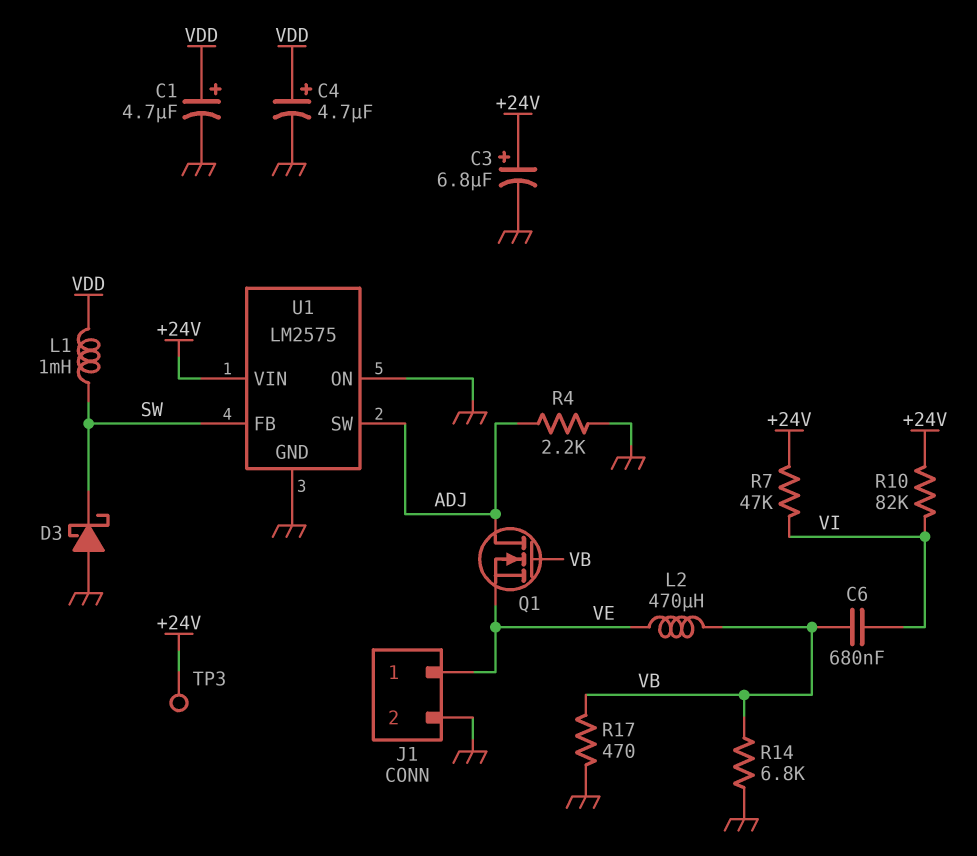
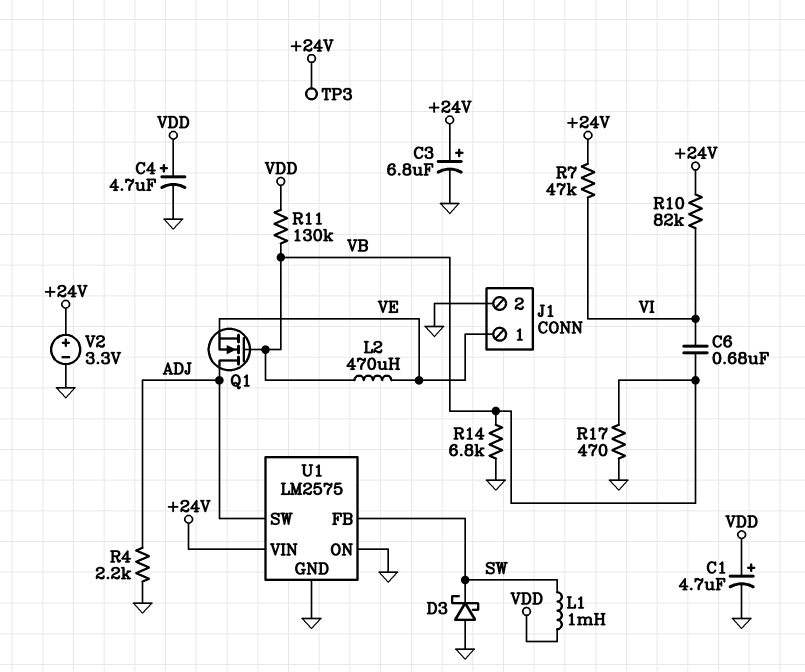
R11: none -> 130k (VB, VDD)
V2: none -> 3.3V (plus +24V, minus GND)

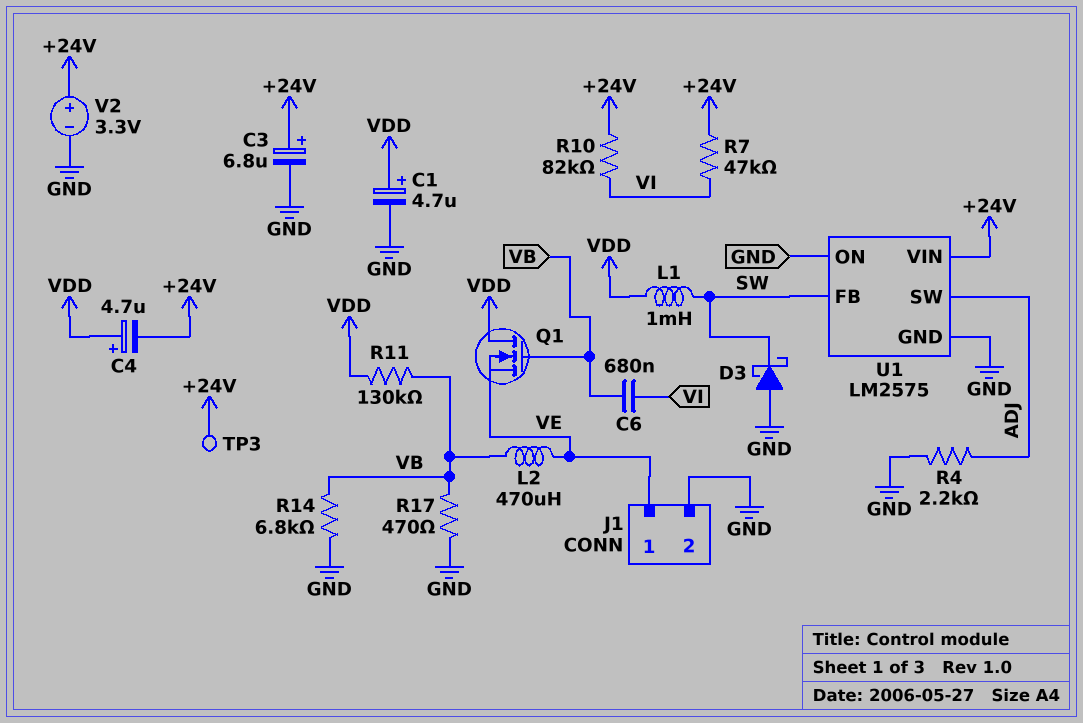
C4: 4.7uF (plus VDD, minus GND) -> 4.7uF (plus VDD, minus +24V)
Q1: NMOS (G VB, D ADJ, S VE) -> NMOS (G VB, D VDD, S VE)

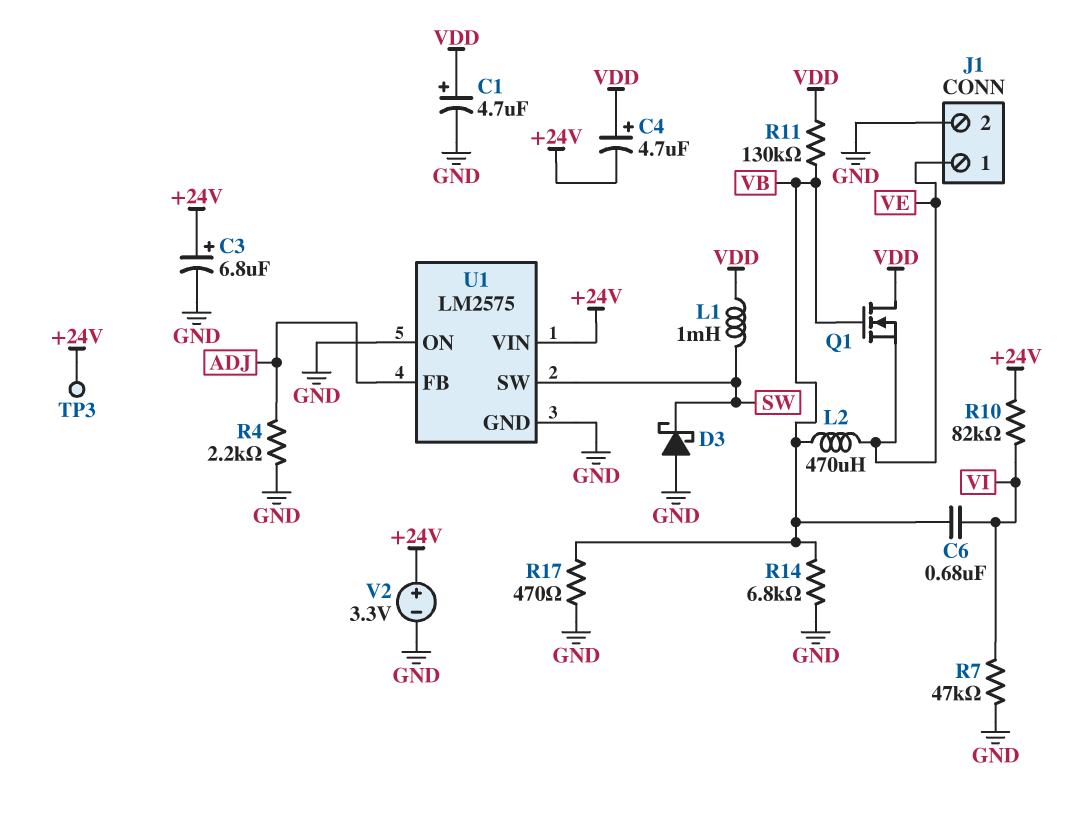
R7: 47k (+24V, VI) -> 47k (GND, VI)
U1 pin FB: SW -> ADJ
U1 pin SW: ADJ -> SW

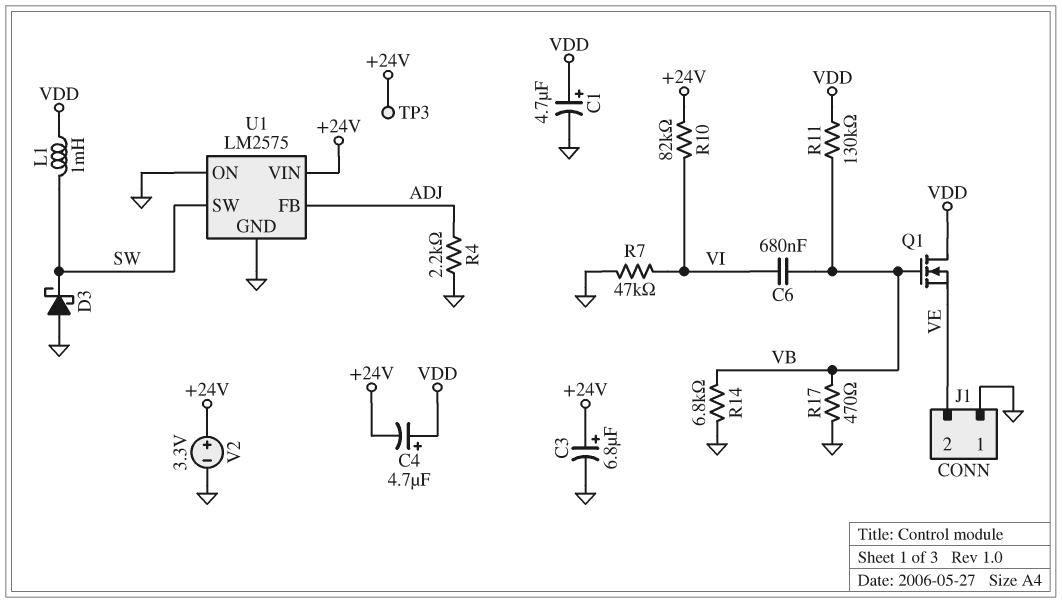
J1 pin 1: VE -> GND
J1 pin 2: GND -> VE
L2: 470uH (VB, VE) -> none

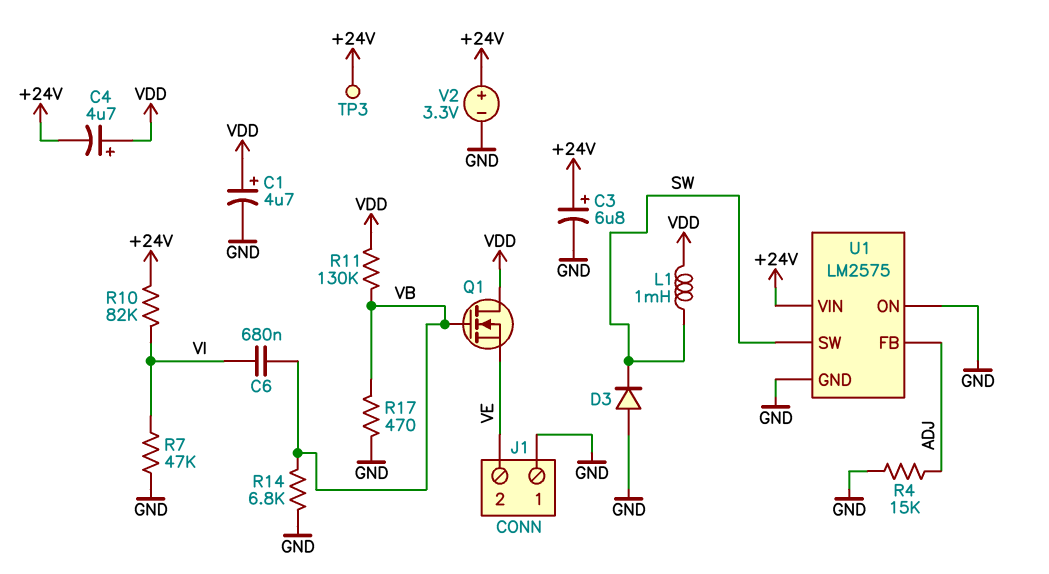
D3: schottky (A GND, K SW) -> diode (A GND, K SW)
R4: 2.2k (ADJ, GND) -> 15k (ADJ, GND)

